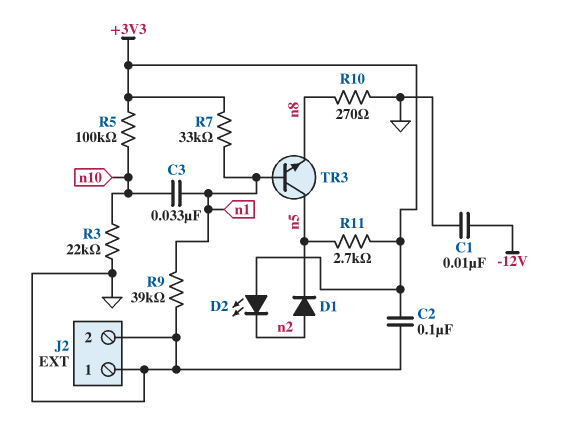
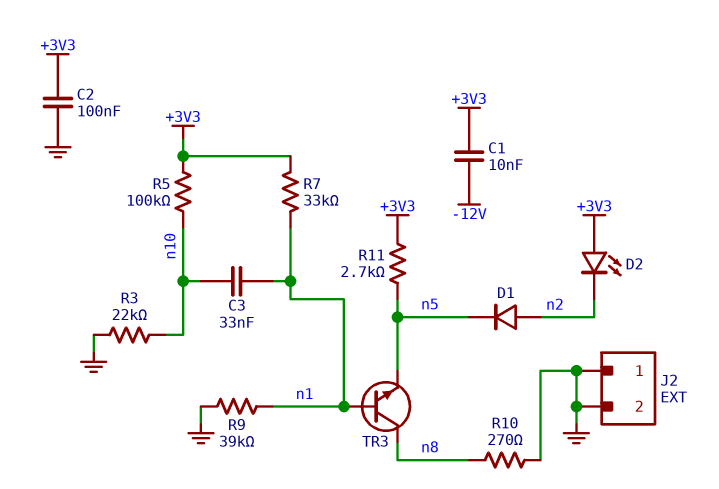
C1: 10nF (-12V, GND) -> 10nF (+3V3, -12V)
TR3: NPN (B n1, C n5, E n8) -> NPN (B n1, C n8, E n5)

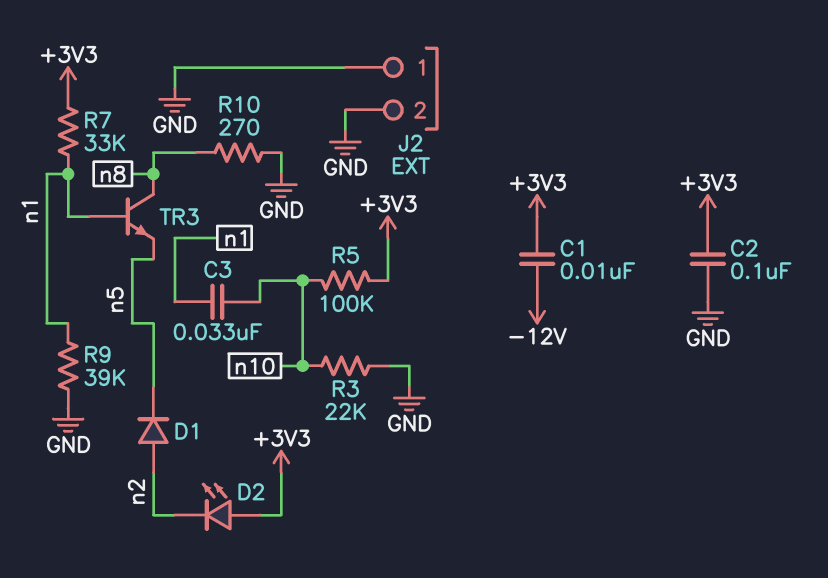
R11: 2.7k (+3V3, n5) -> none

